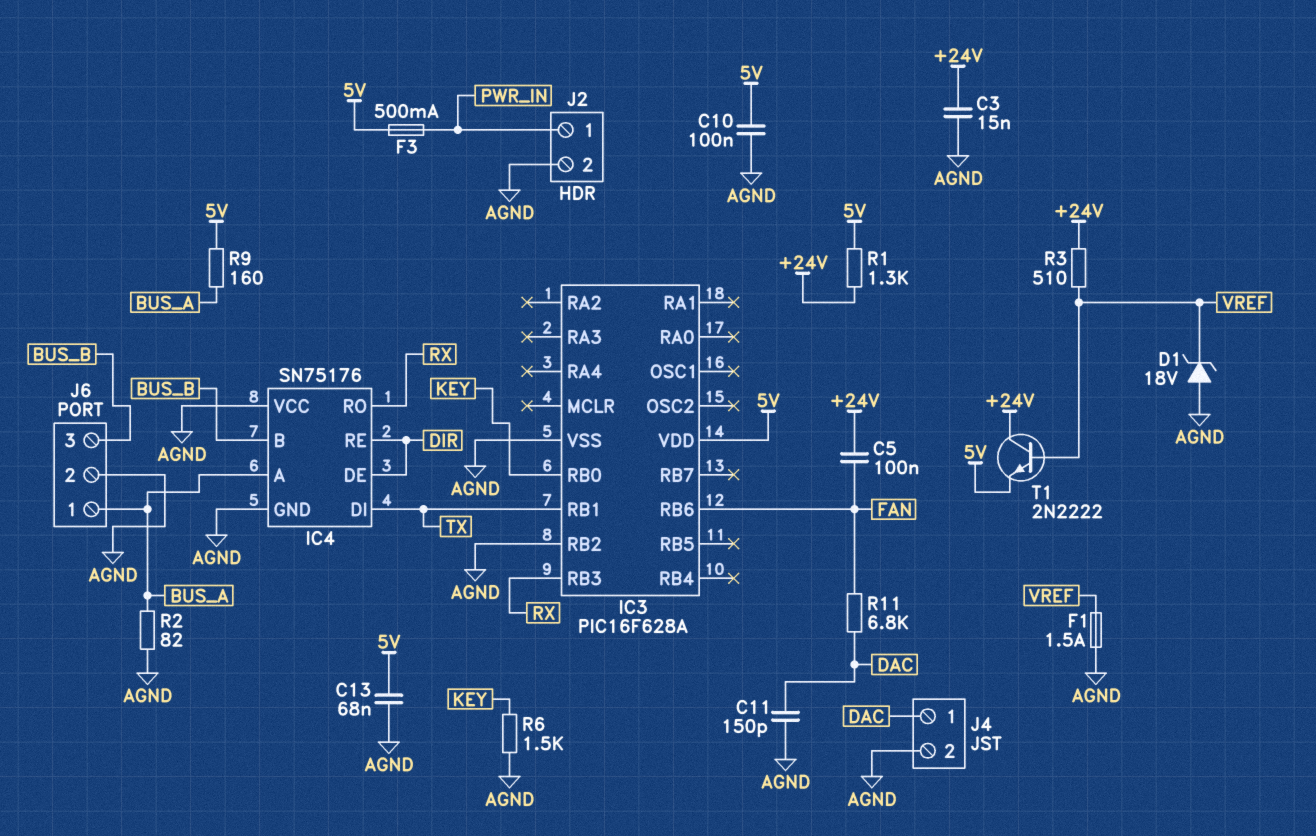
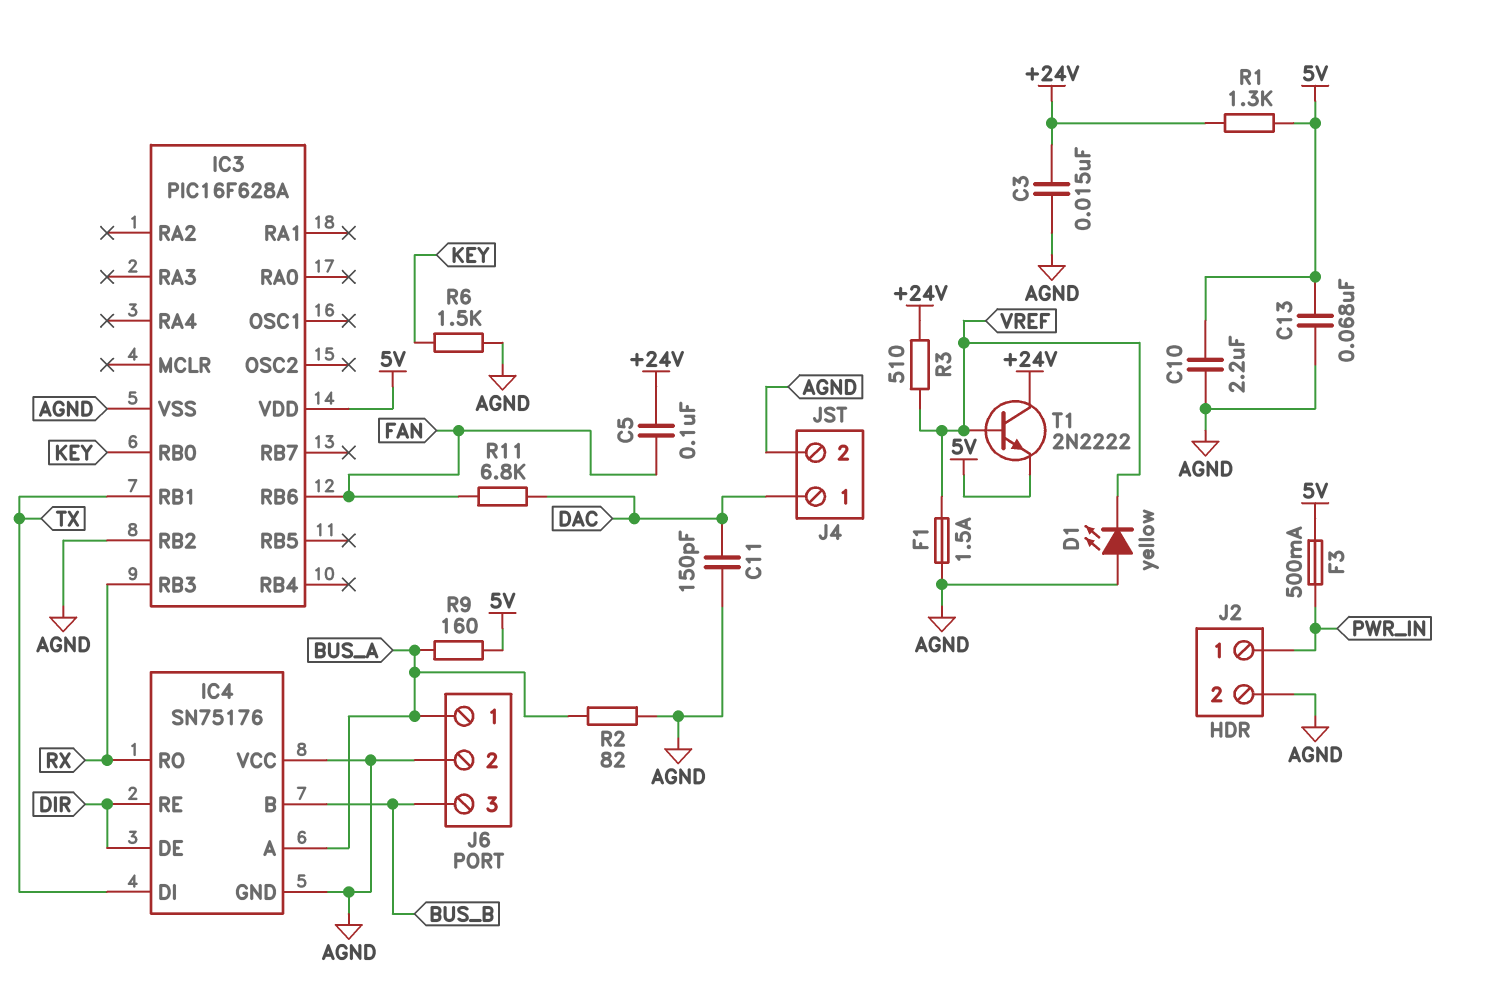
C10: 100nF (5V, AGND) -> 2.2uF (5V, AGND)
D1: zener 18V (A AGND, K VREF) -> LED yellow (A AGND, K VREF)

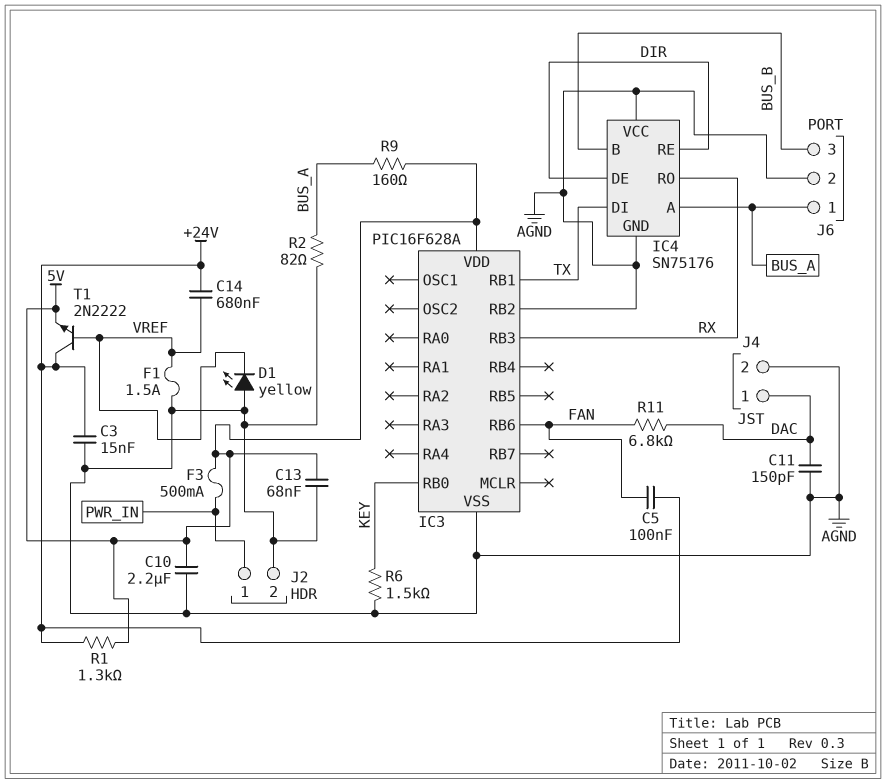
C14: none -> 680nF (+24V, VREF)
R3: 510 (+24V, VREF) -> none

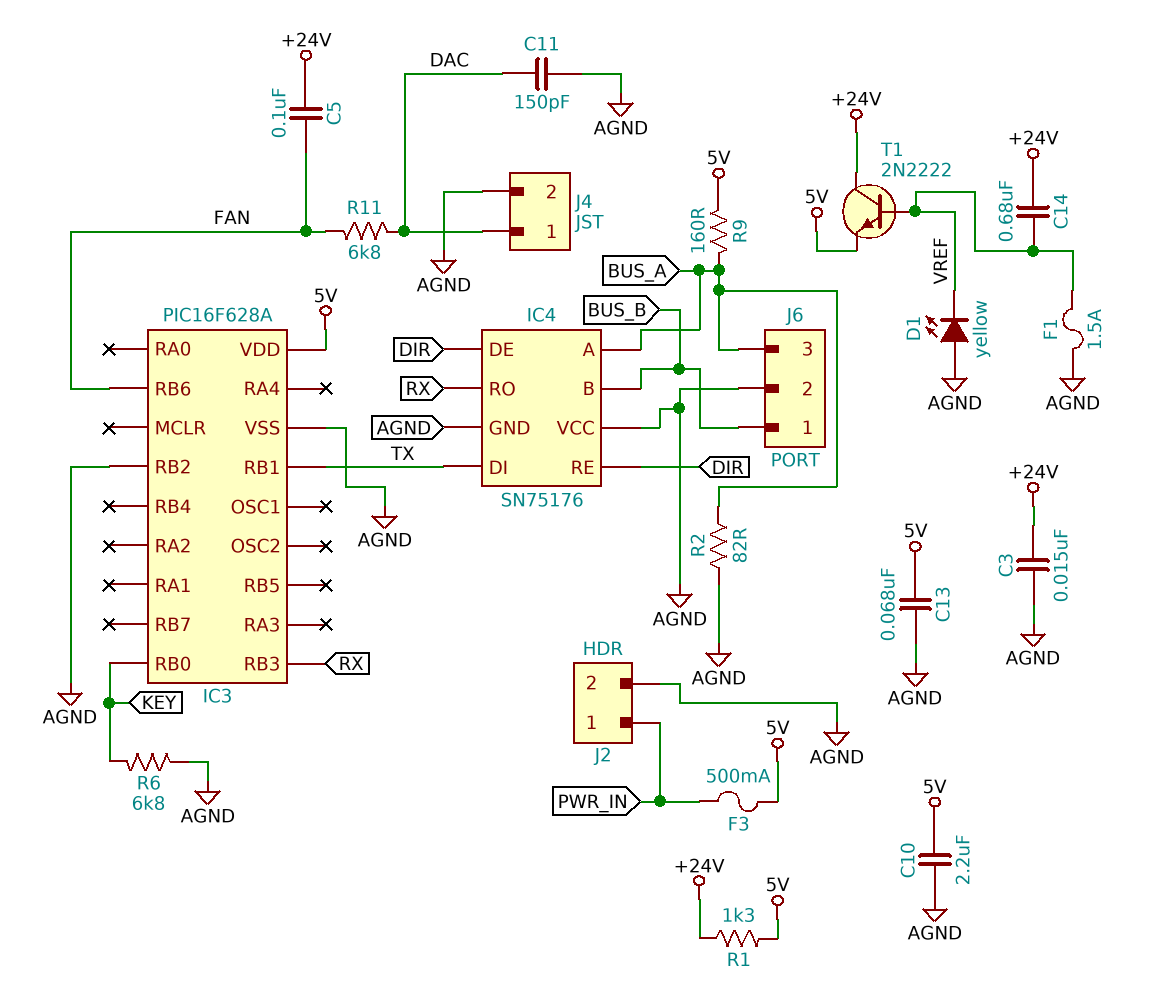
J6 pin 1: BUS_A -> BUS_B
J6 pin 3: BUS_B -> BUS_A
R6: 1.5k (AGND, KEY) -> 6.8k (AGND, KEY)

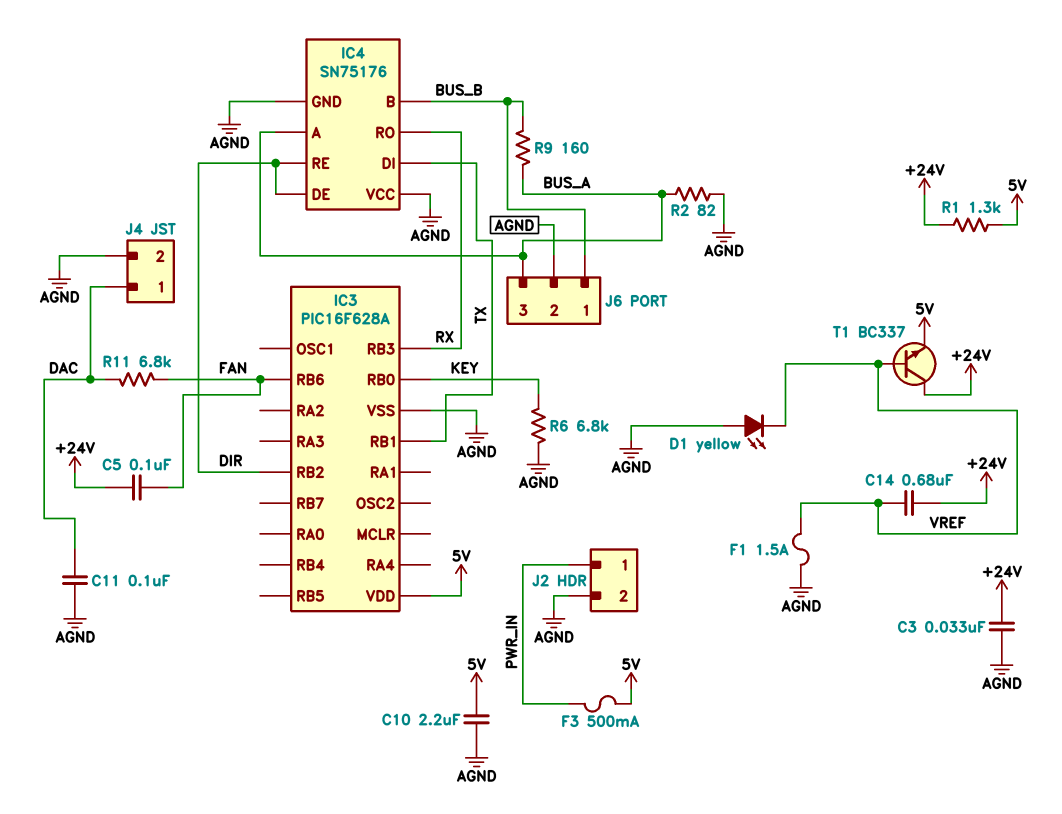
C3: 15nF (+24V, AGND) -> 33nF (+24V, AGND)
C11: 150pF (AGND, DAC) -> 100nF (AGND, DAC)
C13: 68nF (5V, AGND) -> none
IC3 pin RB2: AGND -> DIR
R9: 160 (5V, BUS_A) -> 160 (BUS_A, BUS_B)
T1: NPN 2N2222 (B VREF, C +24V, E 5V) -> NPN BC337 (B VREF, C +24V, E 5V)

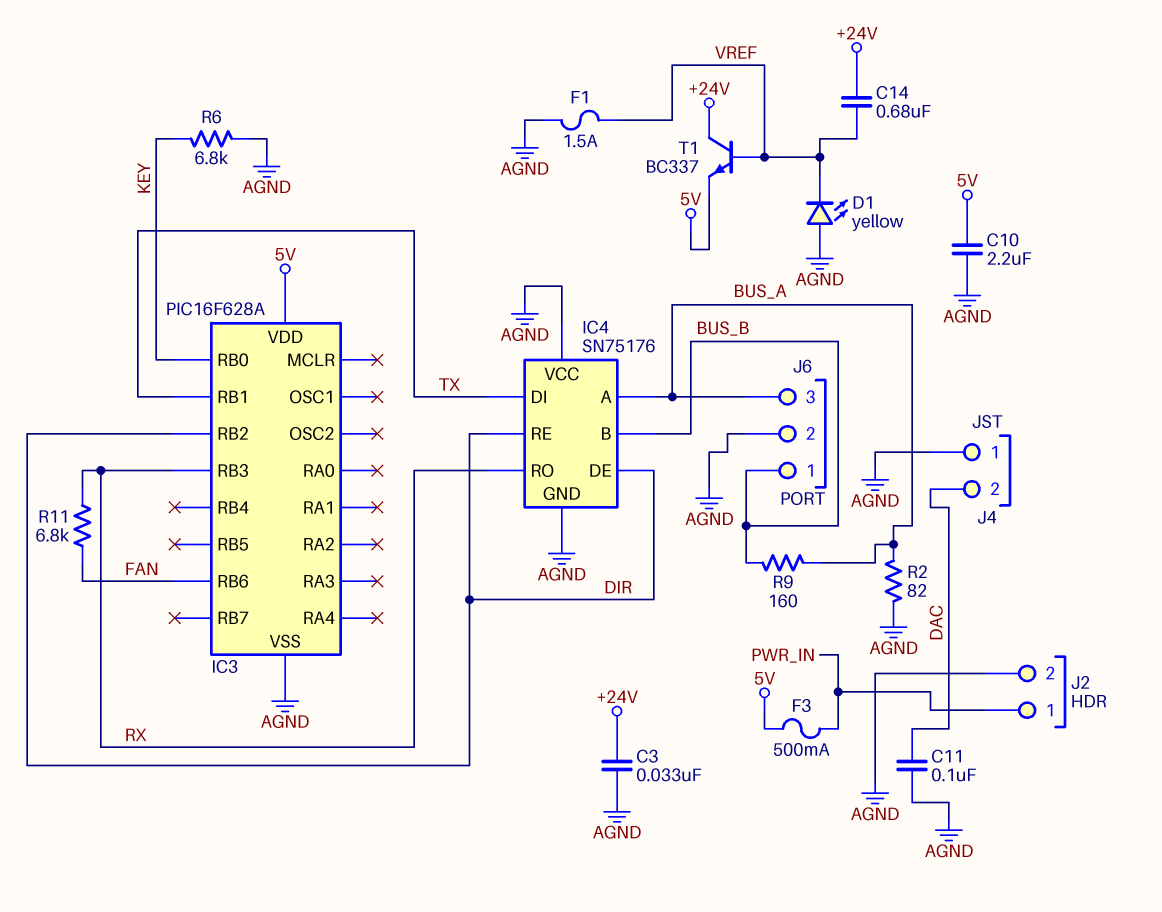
C5: 100nF (+24V, FAN) -> none
J4 pin 1: DAC -> AGND
J4 pin 2: AGND -> DAC
R1: 1.3k (+24V, 5V) -> none
R11: 6.8k (DAC, FAN) -> 6.8k (FAN, RX)

